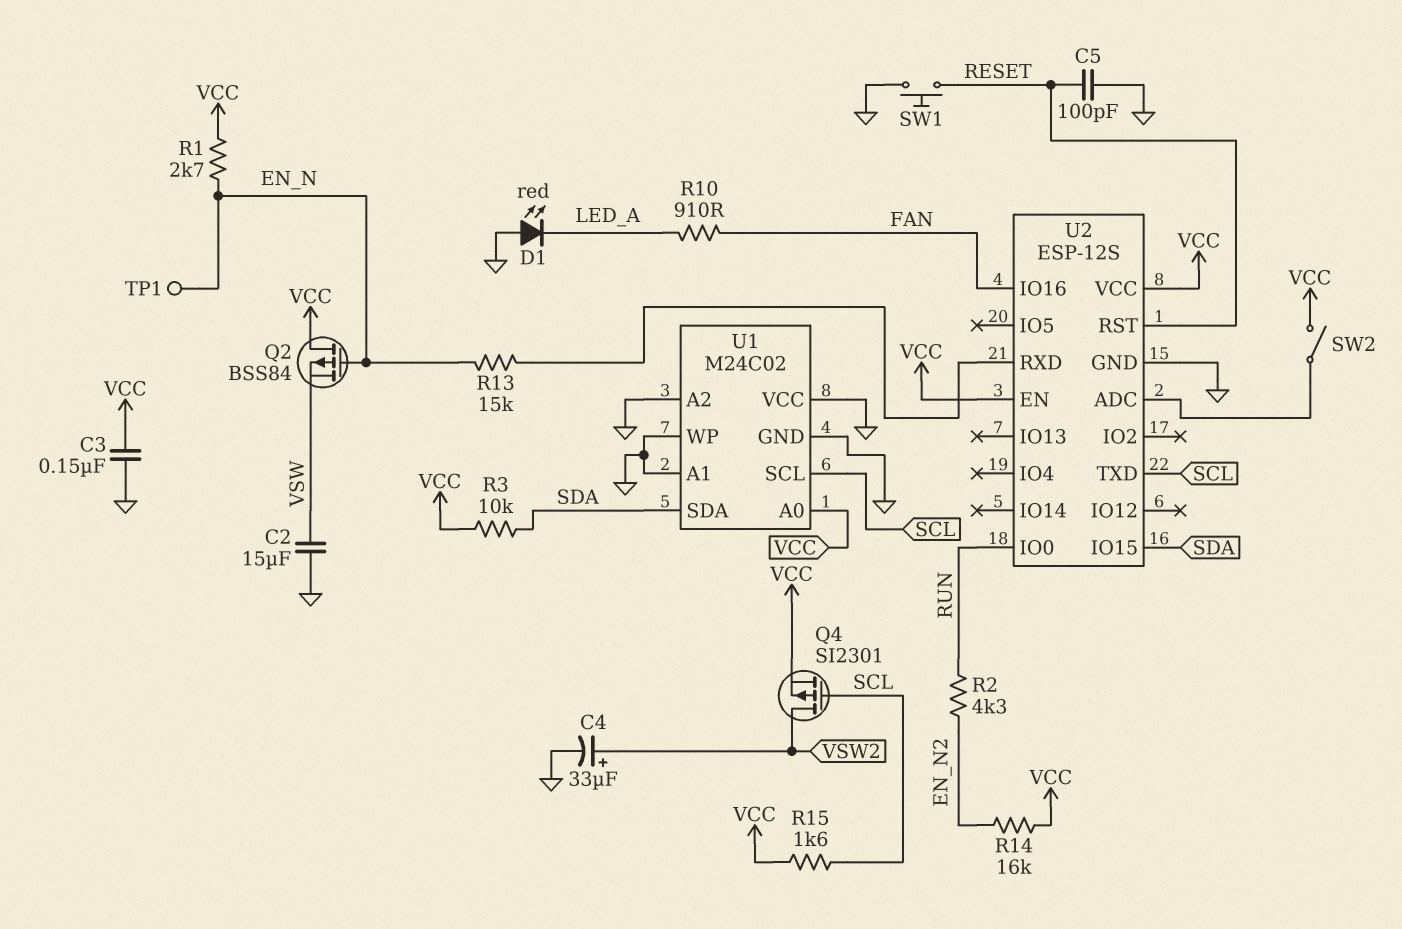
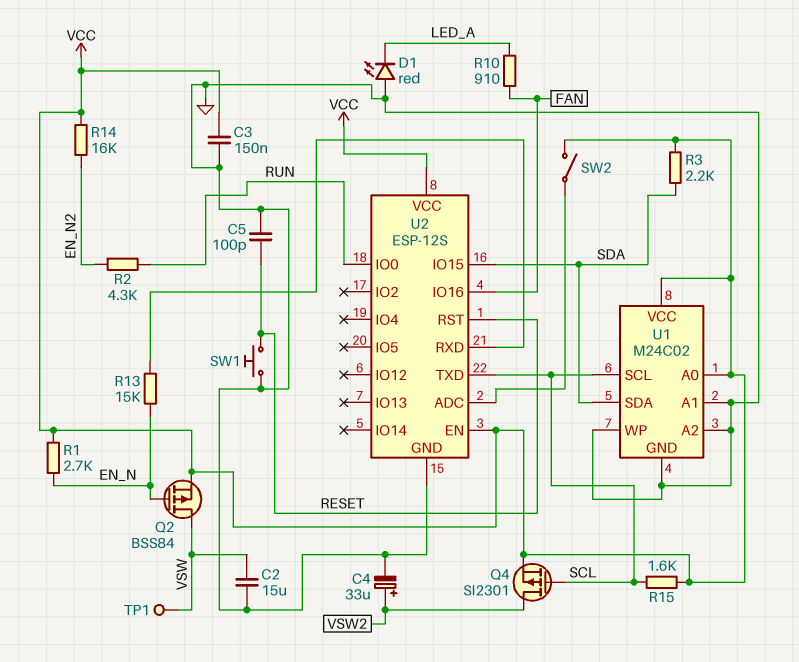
Q2: PMOS BSS84 (G EN_N, D VCC, S VSW) -> PMOS BSS84 (G EN_N, D VSW, S VCC)
R3: 10k (SDA, VCC) -> 2.2k (SDA, VCC)
TP1: test point (EN_N) -> test point (VSW)
U1 pin VCC: GND -> VCC

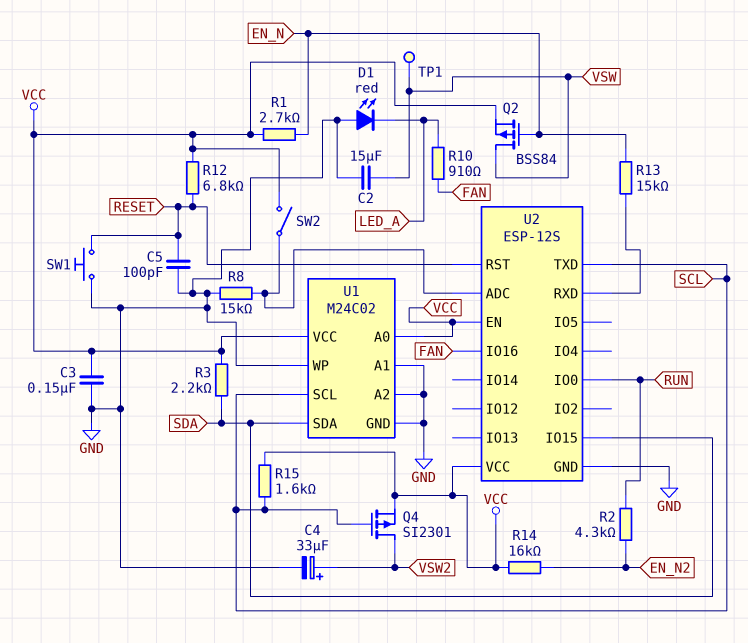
R8: none -> 15k (GND, U2/ADC)
R12: none -> 6.8k (RESET, VCC)

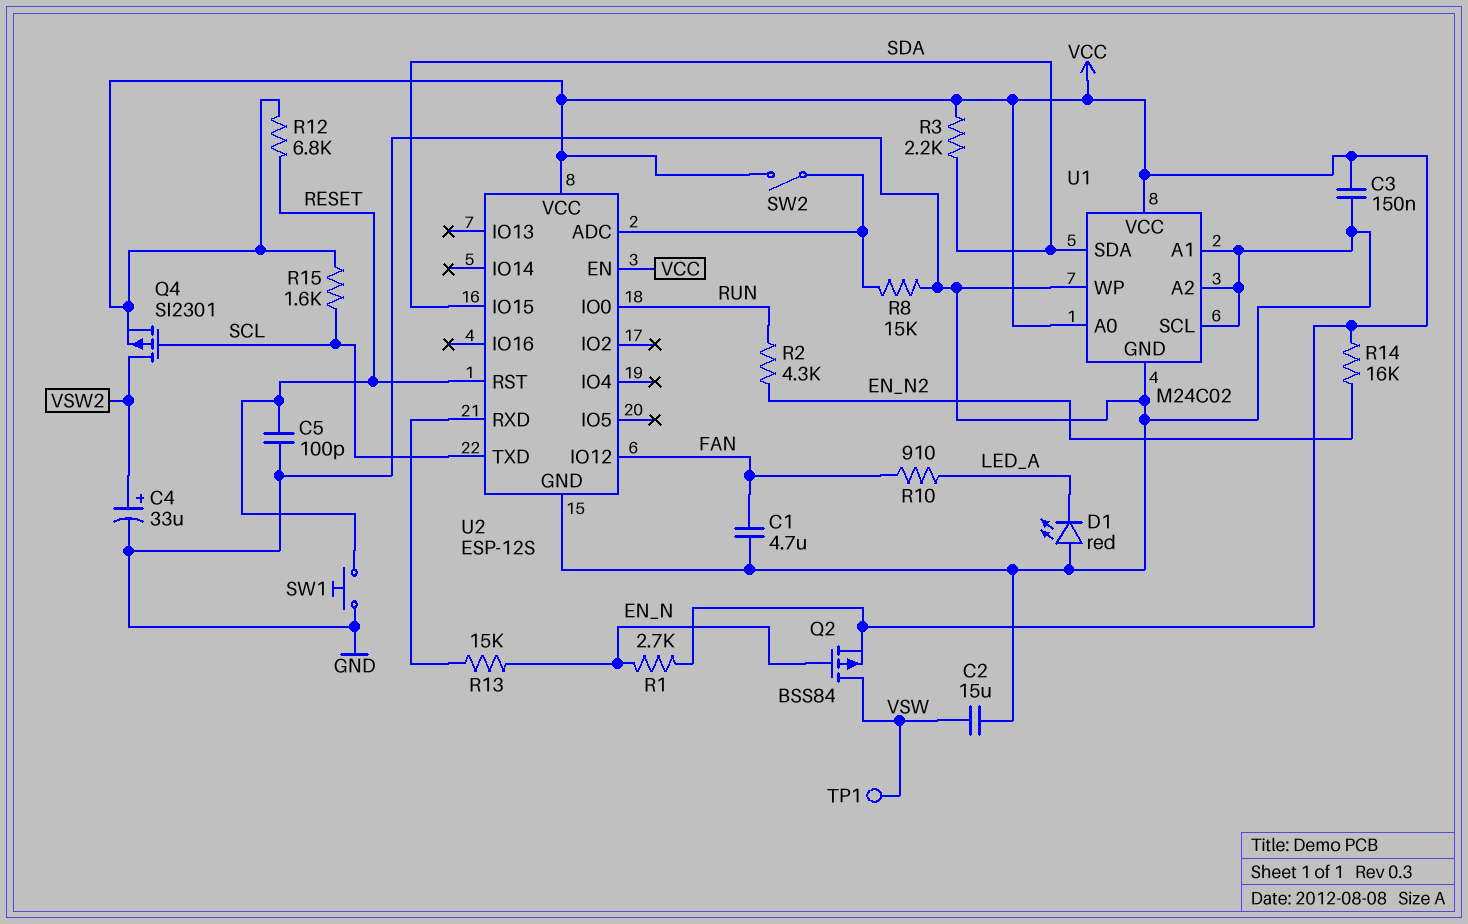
C1: none -> 4.7uF (FAN, GND)
U1 pin SCL: SCL -> GND
U2 pin IO12: none -> FAN
U2 pin IO16: FAN -> none

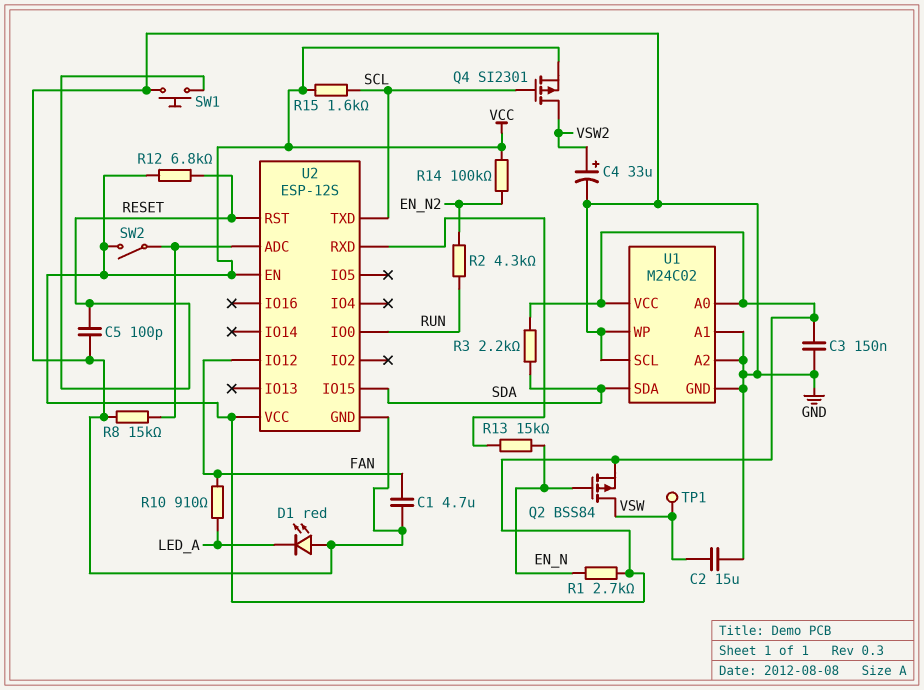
R14: 16k (EN_N2, VCC) -> 100k (EN_N2, VCC)

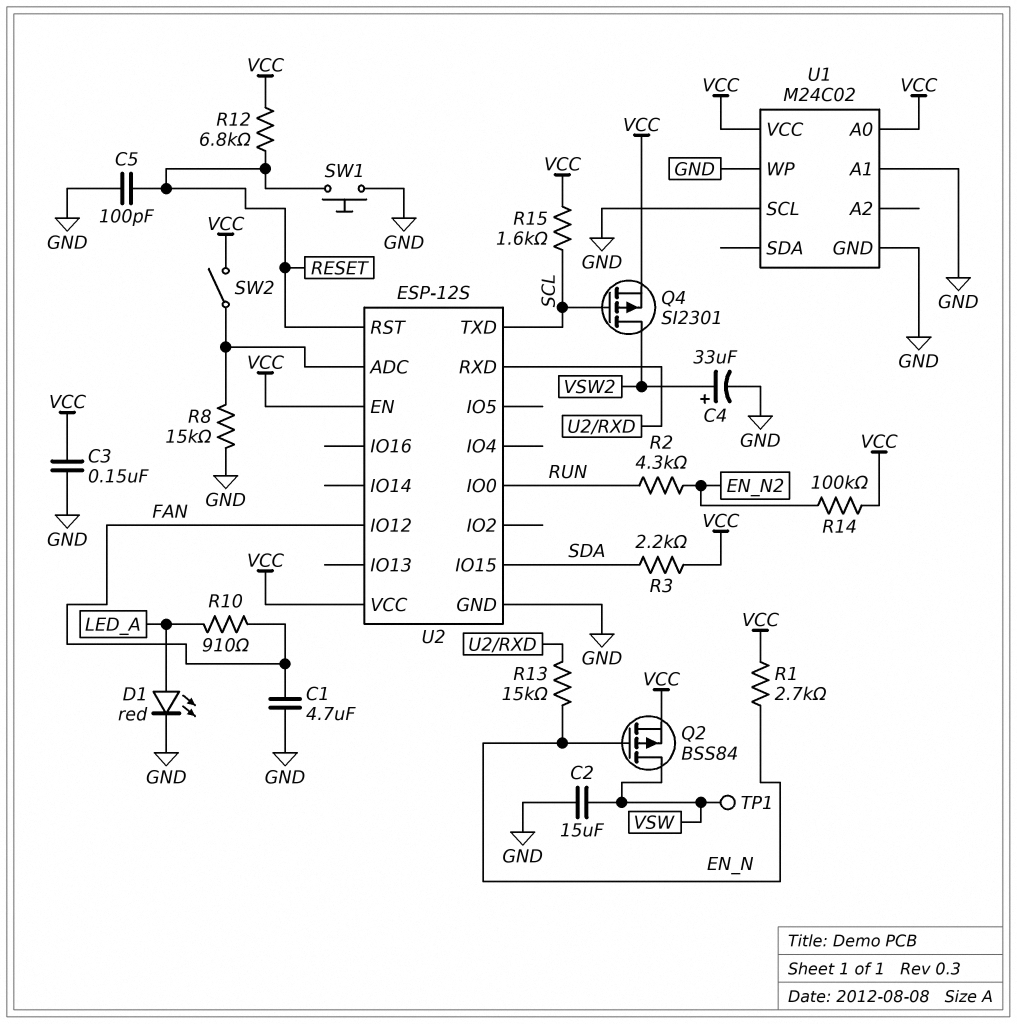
D1: LED red (A GND, K LED_A) -> LED red (A LED_A, K GND)
U1 pin A2: GND -> none
U1 pin SDA: SDA -> none

